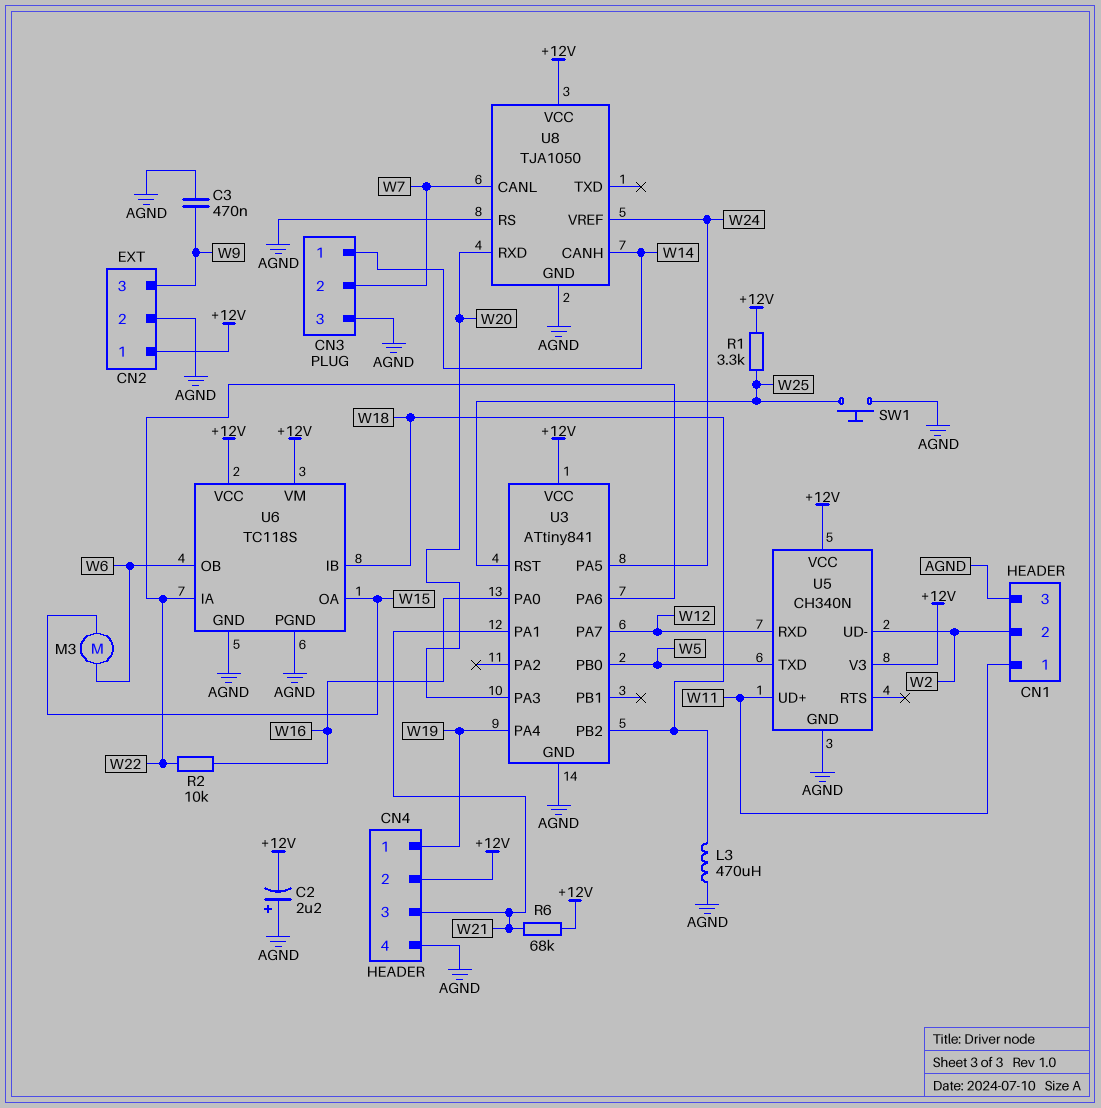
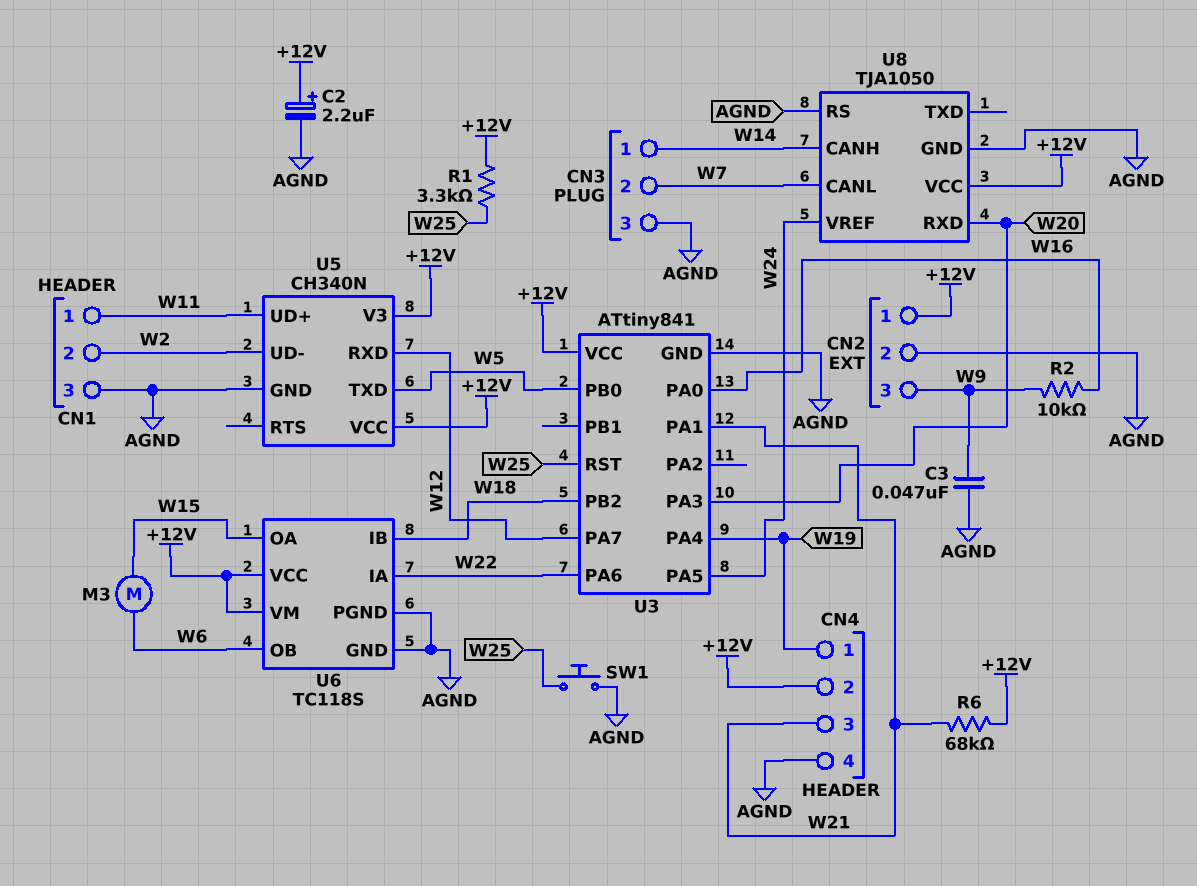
C2: 2.2uF (plus AGND, minus +12V) -> 2.2uF (plus +12V, minus AGND)
C3: 470nF (AGND, W9) -> 47nF (AGND, W9)
L3: 470uH (AGND, W18) -> none
R2: 10k (W16, W22) -> 10k (W9, W16)

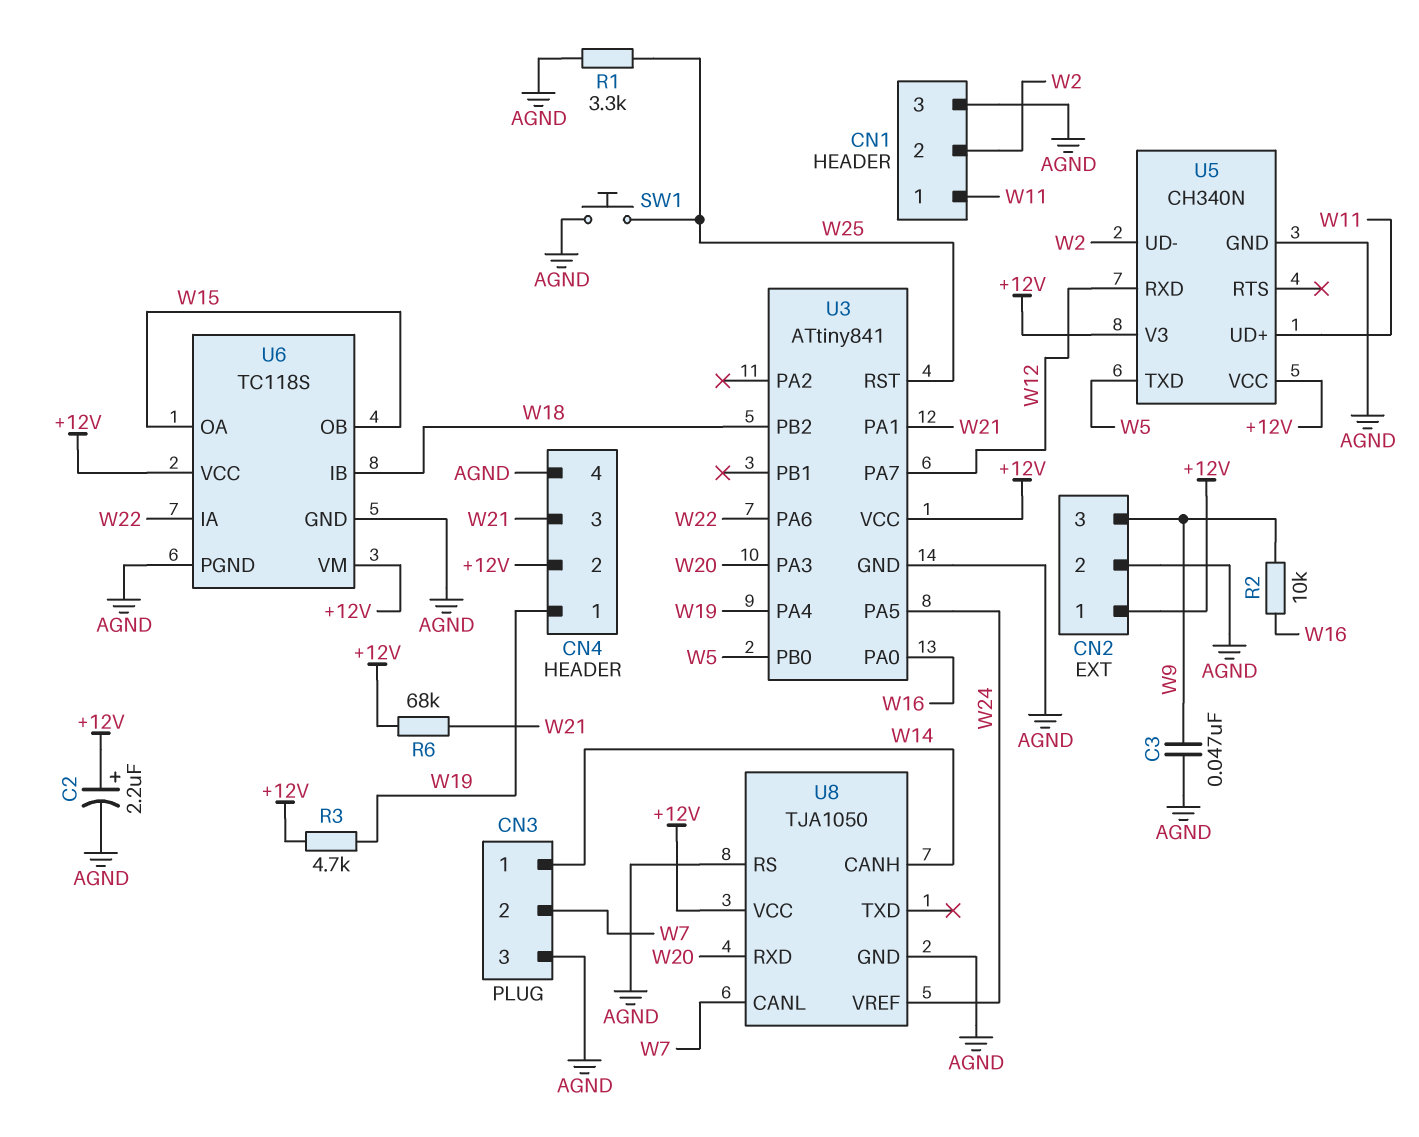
M3: motor (W6, W15) -> none
R1: 3.3k (+12V, W25) -> 3.3k (AGND, W25)
R3: none -> 4.7k (+12V, W19)
U6 pin OB: W6 -> W15

